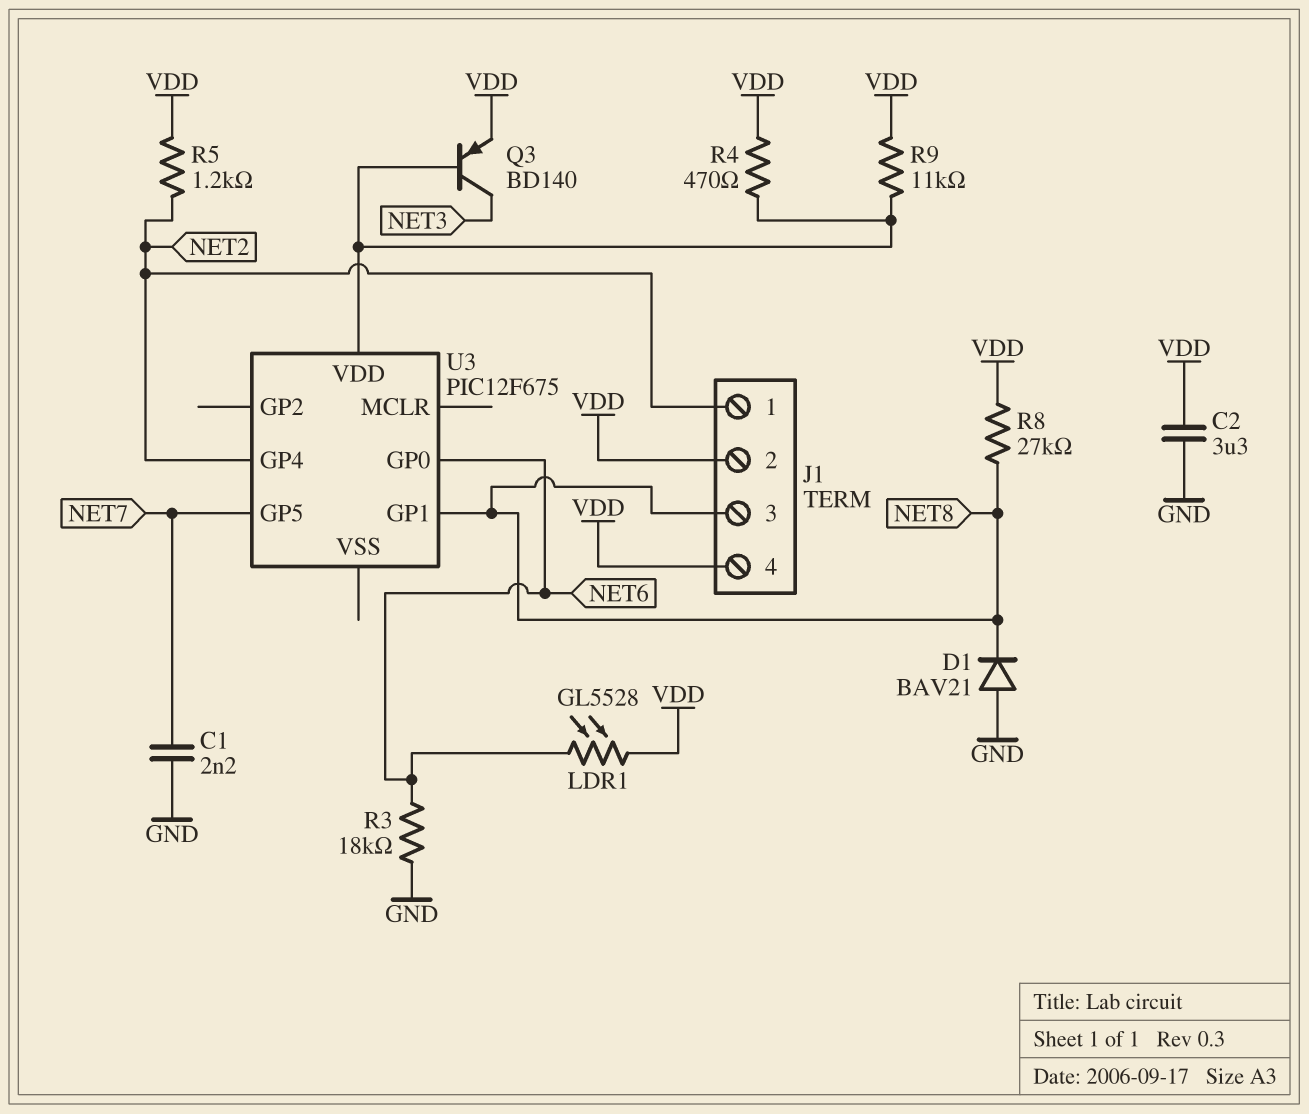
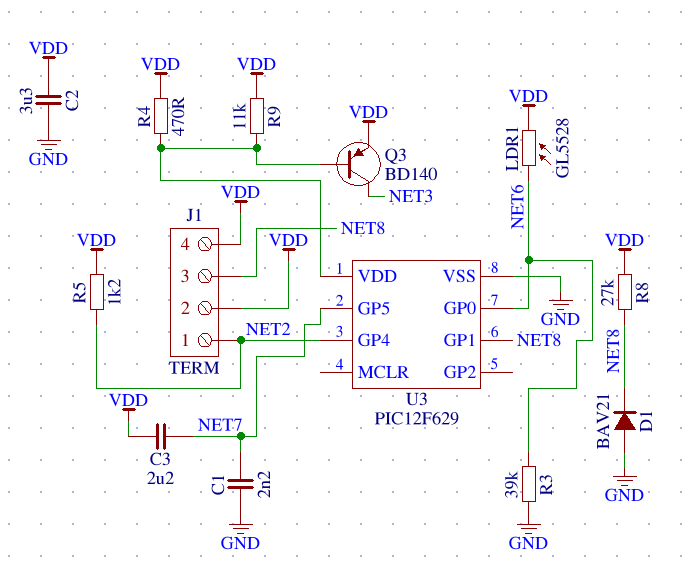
C3: none -> 2.2uF (NET7, VDD)
R3: 18k (GND, NET6) -> 39k (GND, NET6)
U3: PIC12F675 -> PIC12F629
U3 pin VSS: none -> GND

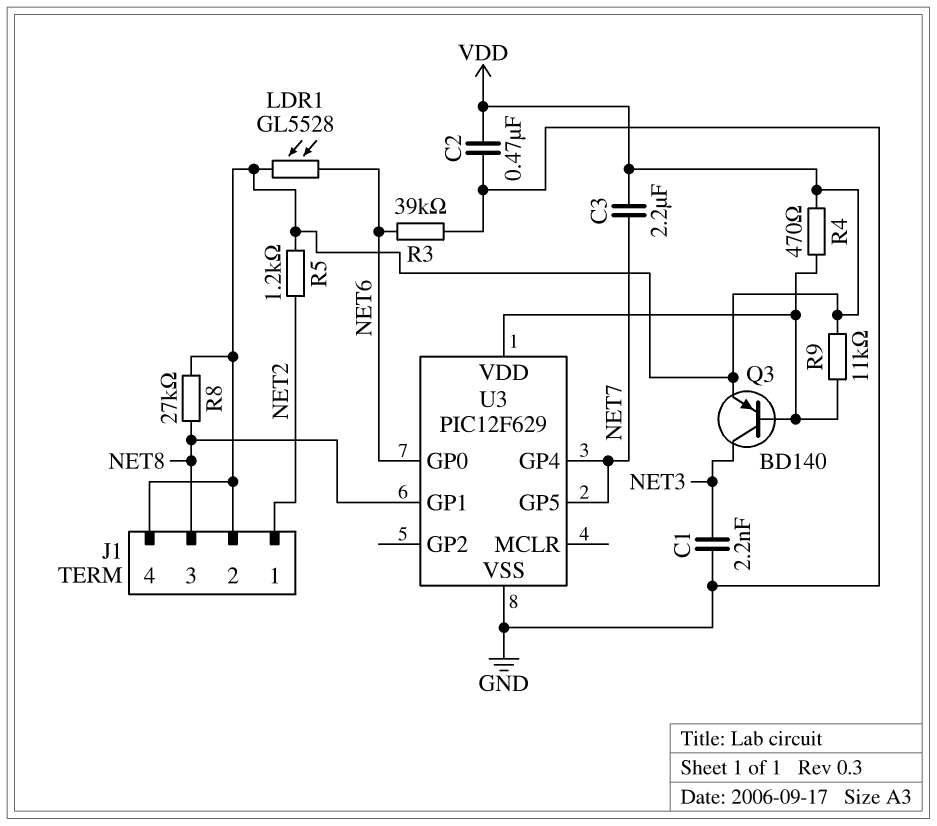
C1: 2.2nF (GND, NET7) -> 2.2nF (GND, NET3)
C2: 3.3uF (GND, VDD) -> 470nF (GND, VDD)
D1: diode BAV21 (A GND, K NET8) -> none
U3 pin GP4: NET2 -> NET7

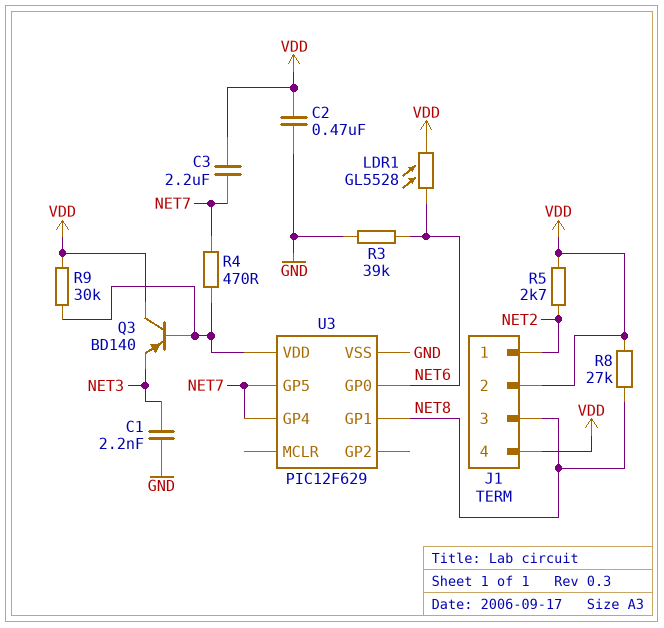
Q3: PNP BD140 (B U3/VDD, C NET3, E VDD) -> PNP BD140 (B U3/VDD, C VDD, E NET3)
R4: 470 (U3/VDD, VDD) -> 470 (NET7, U3/VDD)
R5: 1.2k (NET2, VDD) -> 2.7k (NET2, VDD)
R9: 11k (U3/VDD, VDD) -> 30k (U3/VDD, VDD)

